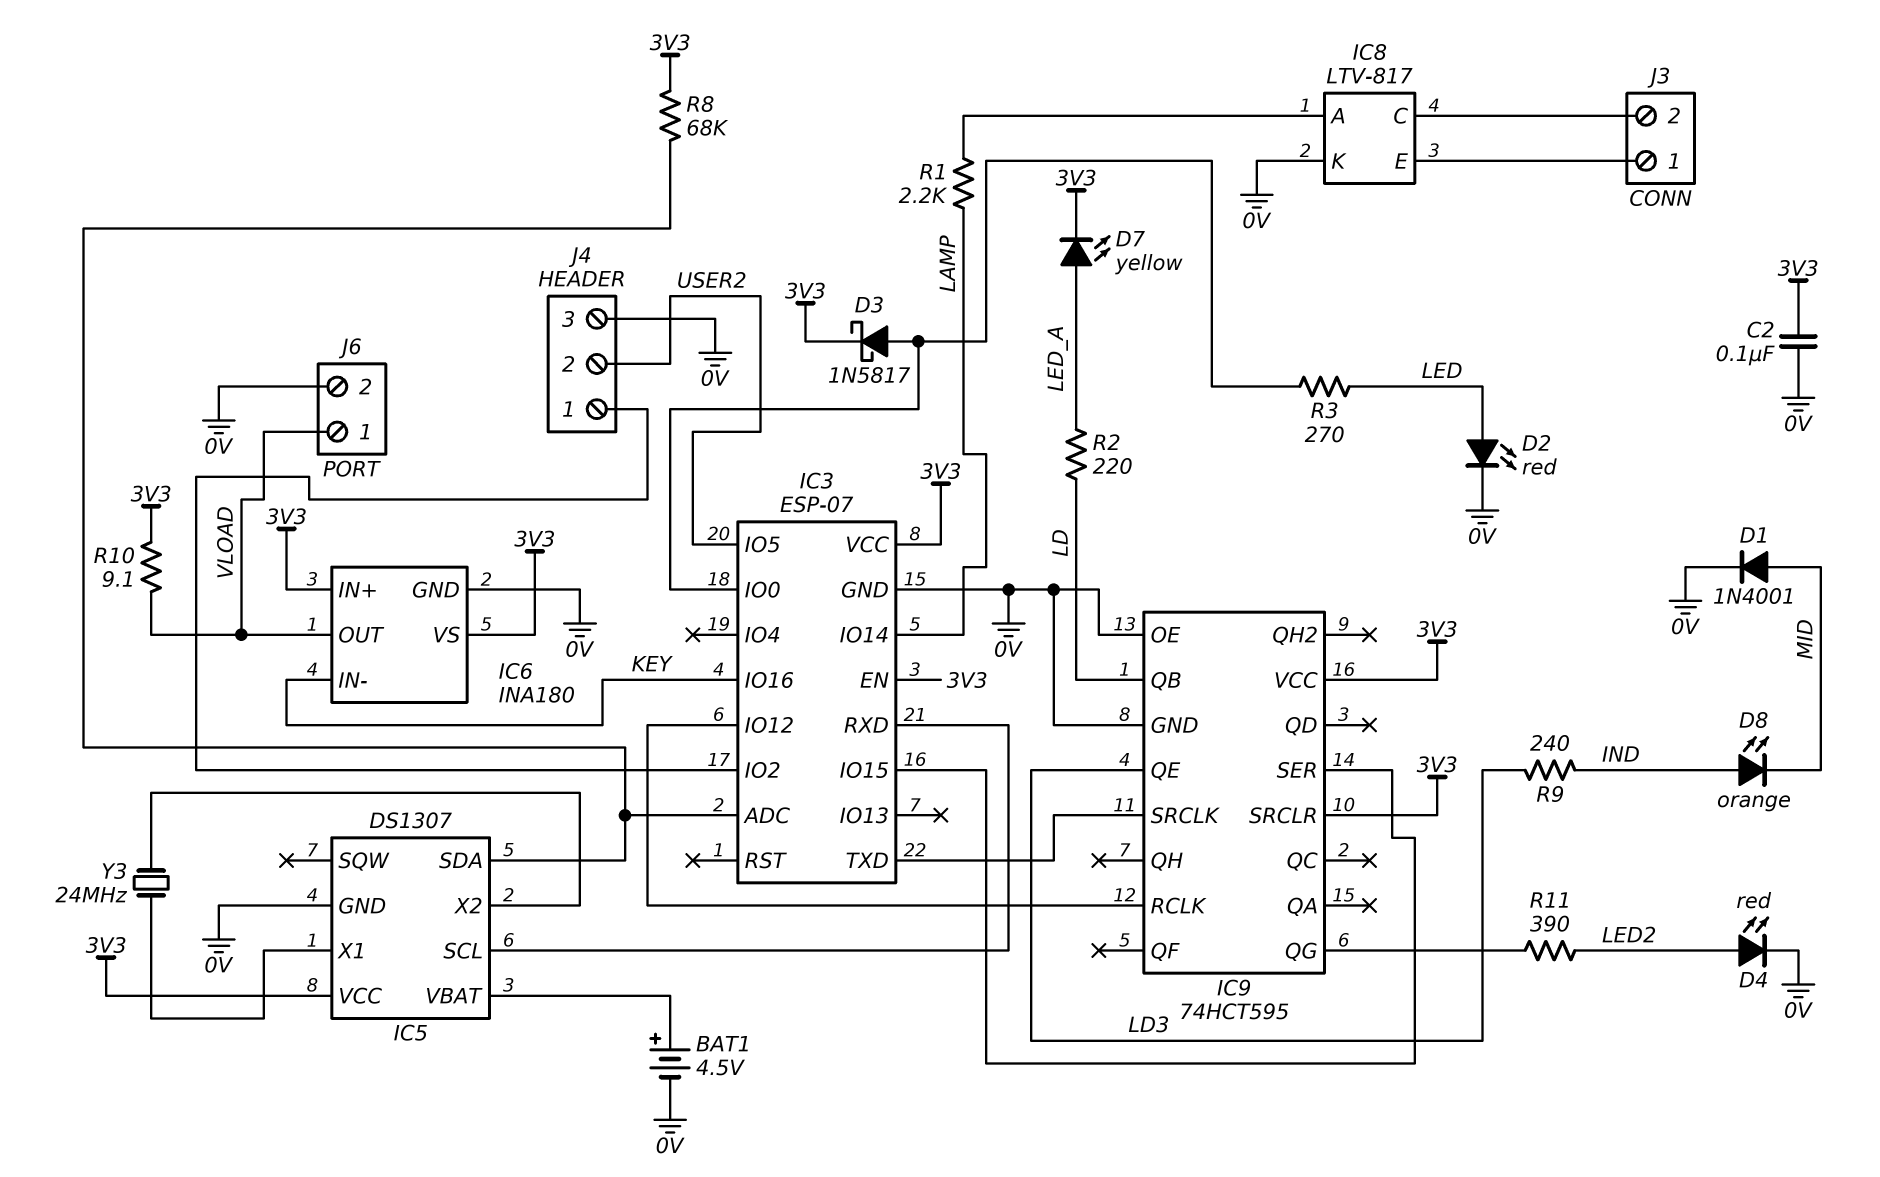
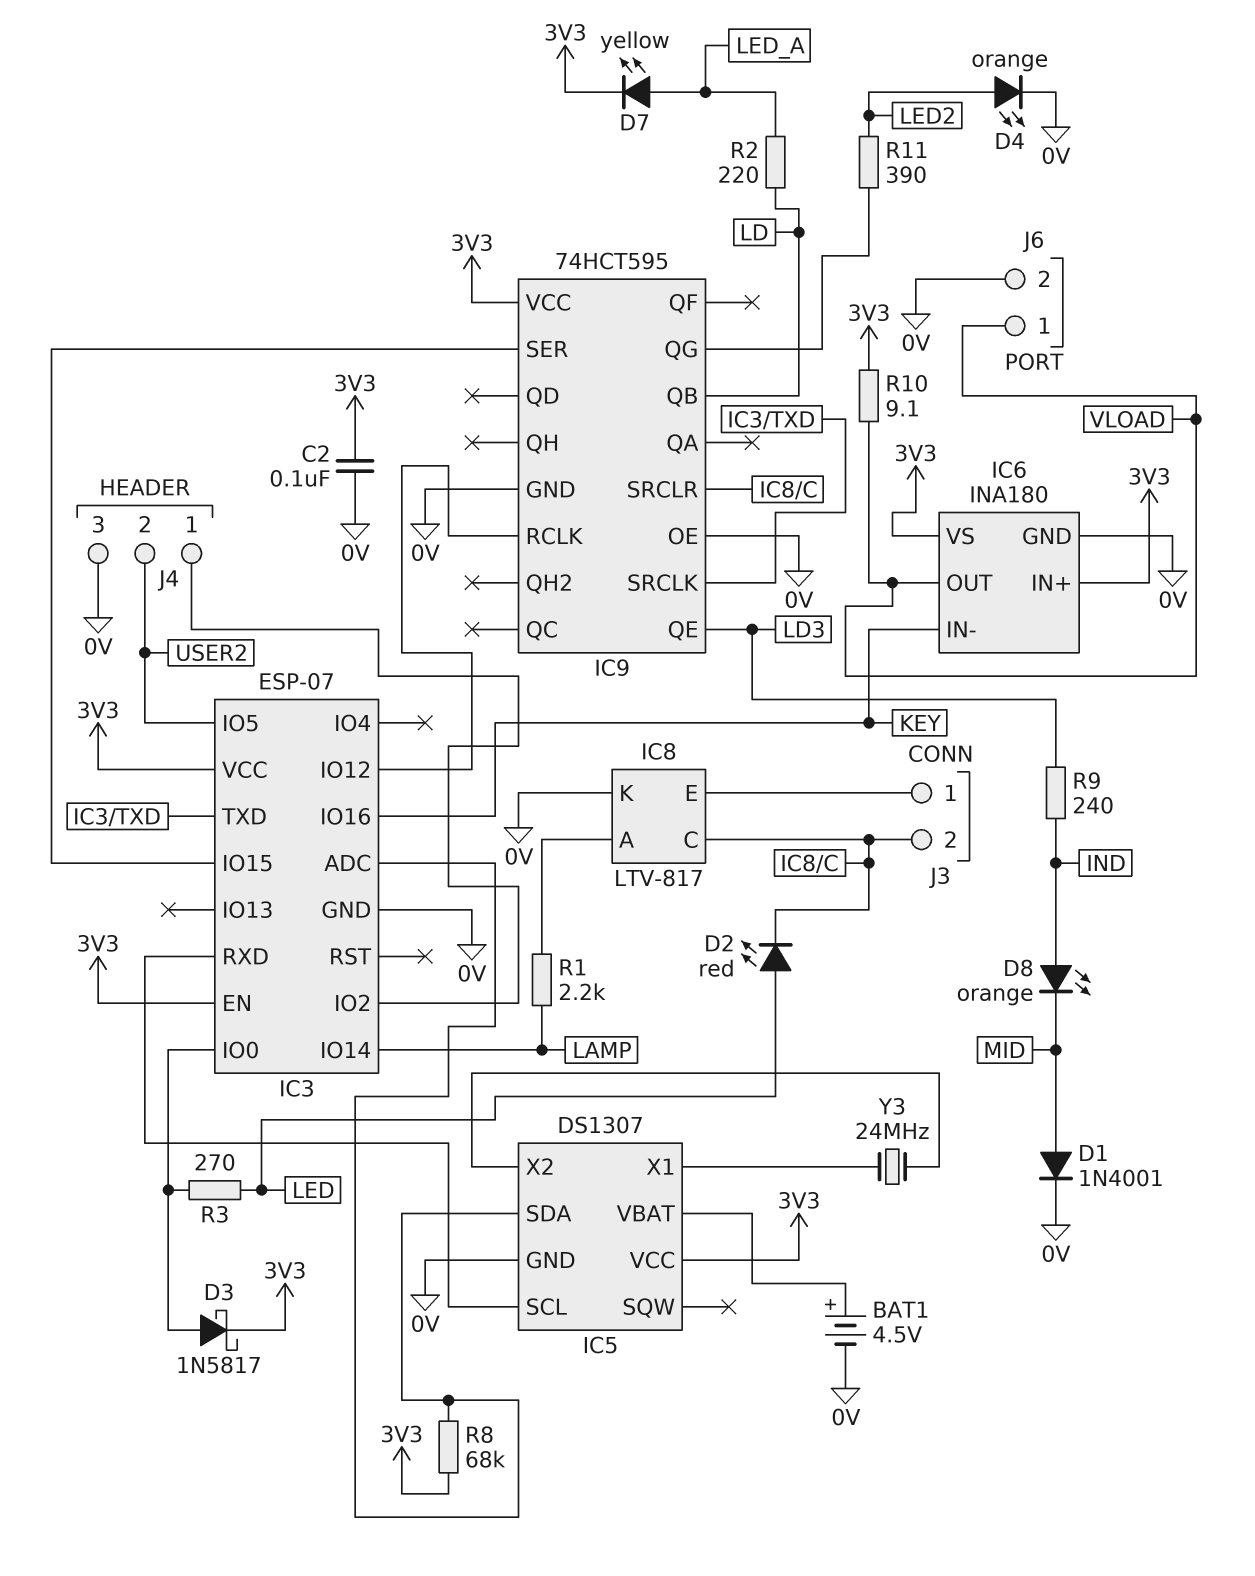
D2: LED red (A LED, K 0V) -> LED red (A LED, K IC8/C)
D4: LED red (A LED2, K 0V) -> LED orange (A LED2, K 0V)
IC9 pin SRCLR: 3V3 -> IC8/C

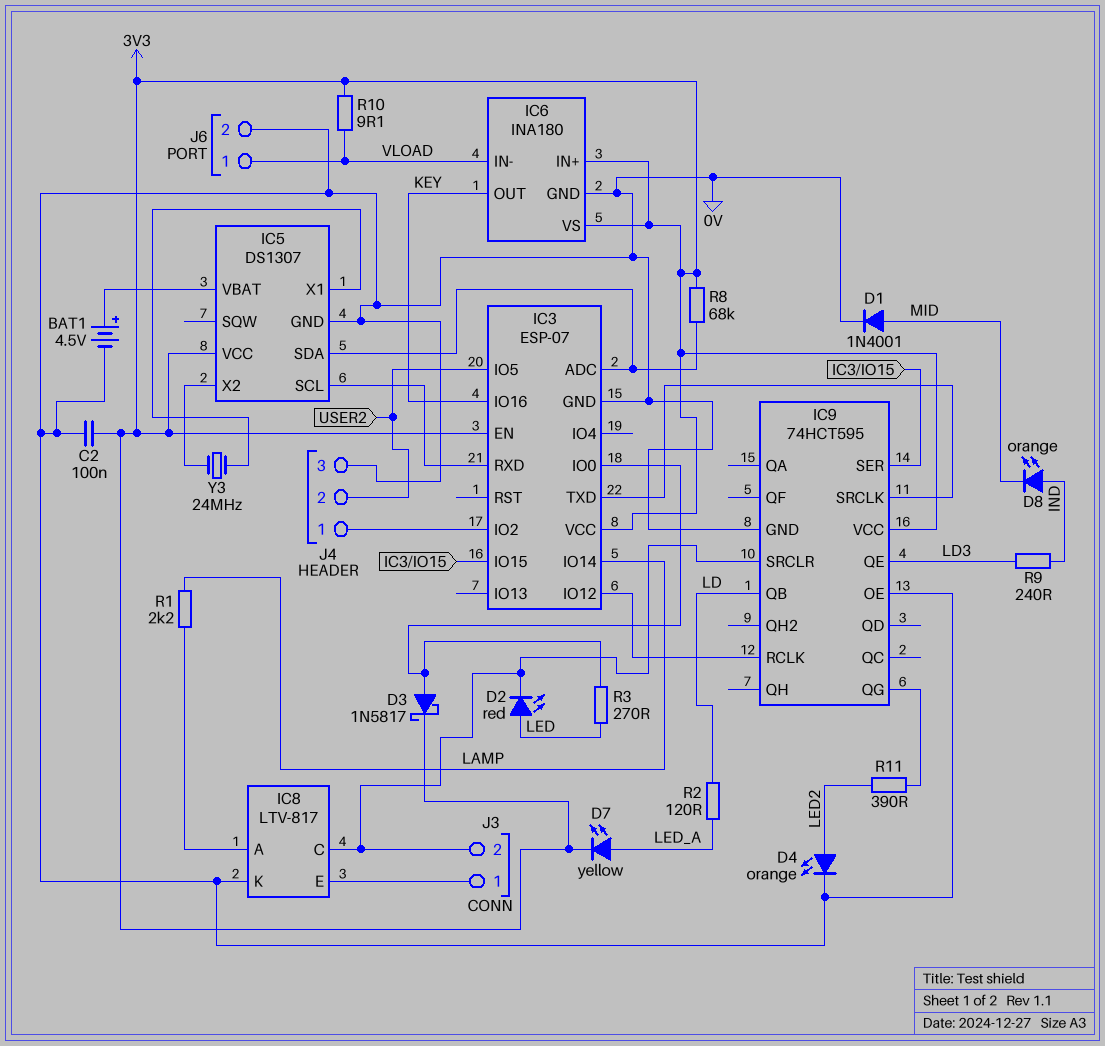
IC6 pin IN-: KEY -> VLOAD
IC6 pin OUT: VLOAD -> KEY
R2: 220 (LD, LED_A) -> 120 (LD, LED_A)

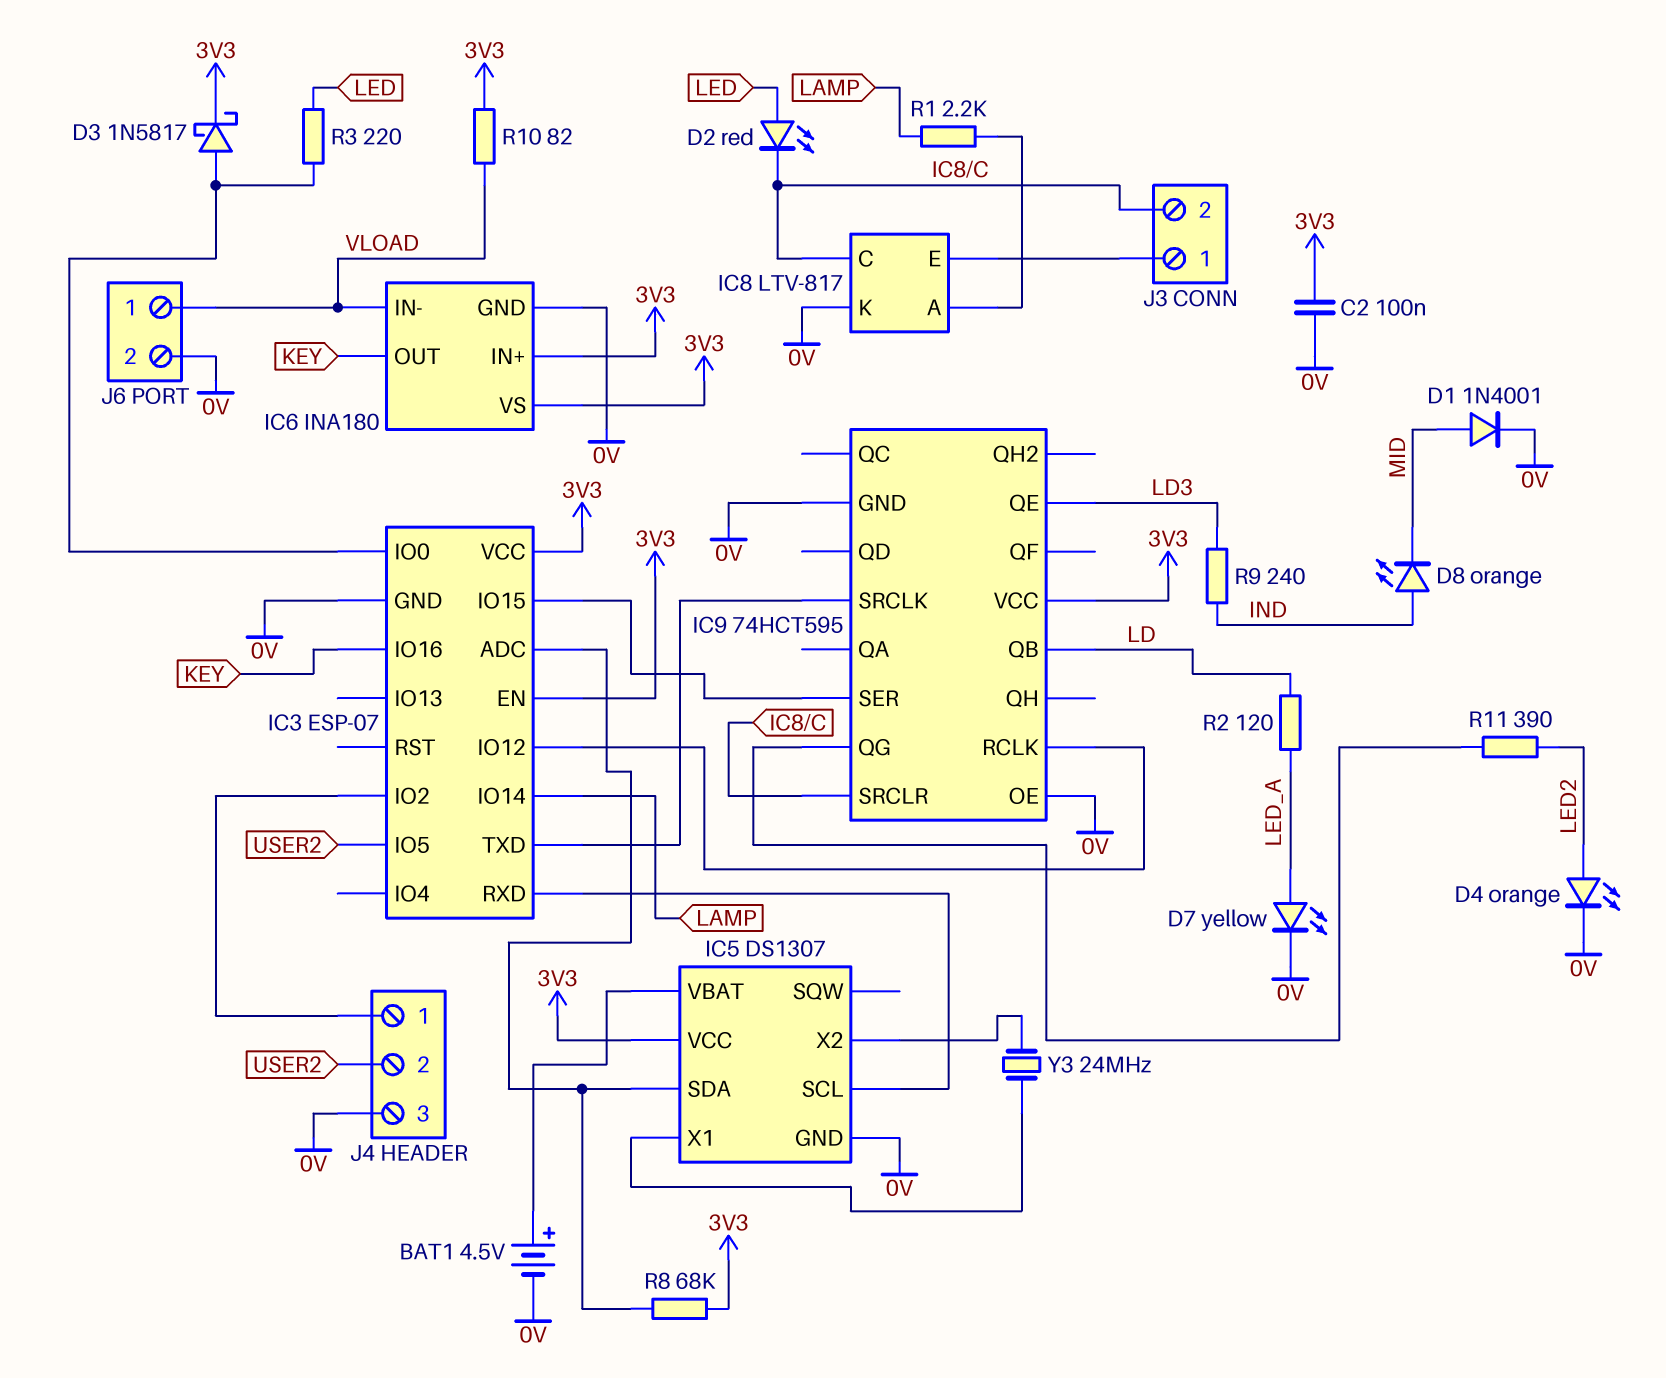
D7: LED yellow (A LED_A, K 3V3) -> LED yellow (A LED_A, K 0V)
R3: 270 (IC3/IO0, LED) -> 220 (IC3/IO0, LED)
R10: 9.1 (3V3, VLOAD) -> 82 (3V3, VLOAD)

